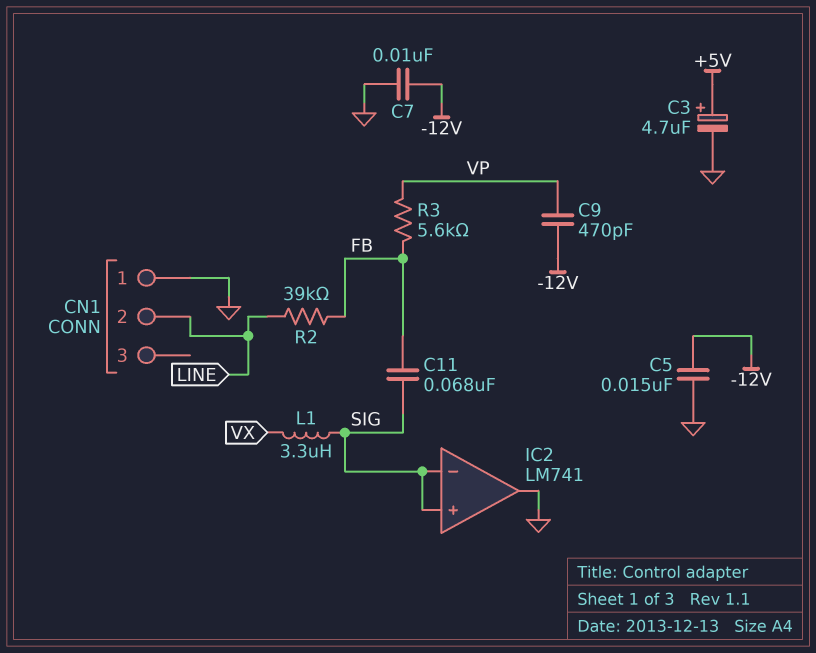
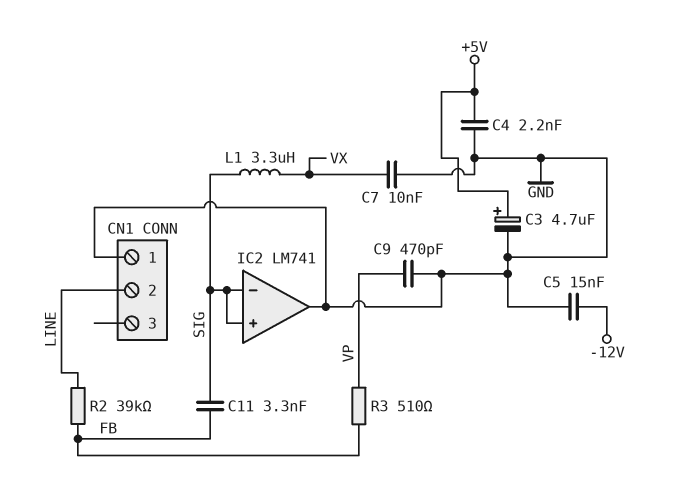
C4: none -> 2.2nF (+5V, GND)
C7: 10nF (-12V, GND) -> 10nF (GND, VX)
C9: 470pF (-12V, VP) -> 470pF (GND, VP)
C11: 68nF (FB, SIG) -> 3.3nF (FB, SIG)
R3: 5.6k (FB, VP) -> 510 (FB, VP)

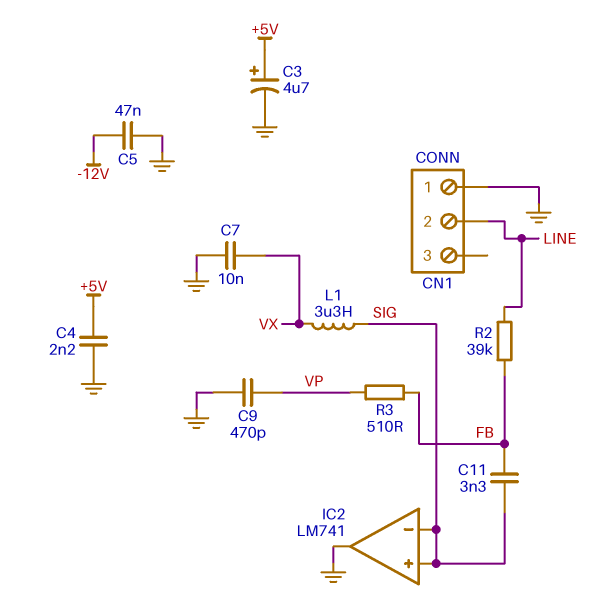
C5: 15nF (-12V, GND) -> 47nF (-12V, GND)

